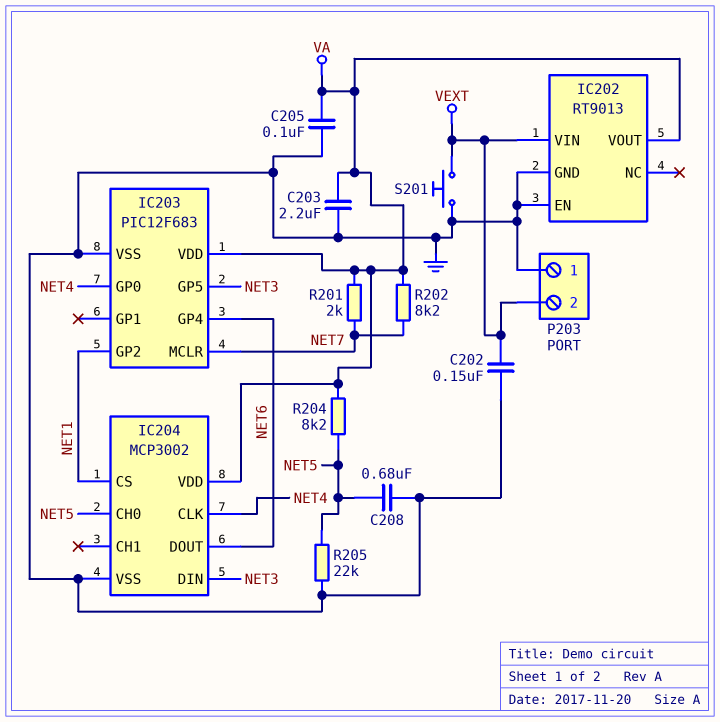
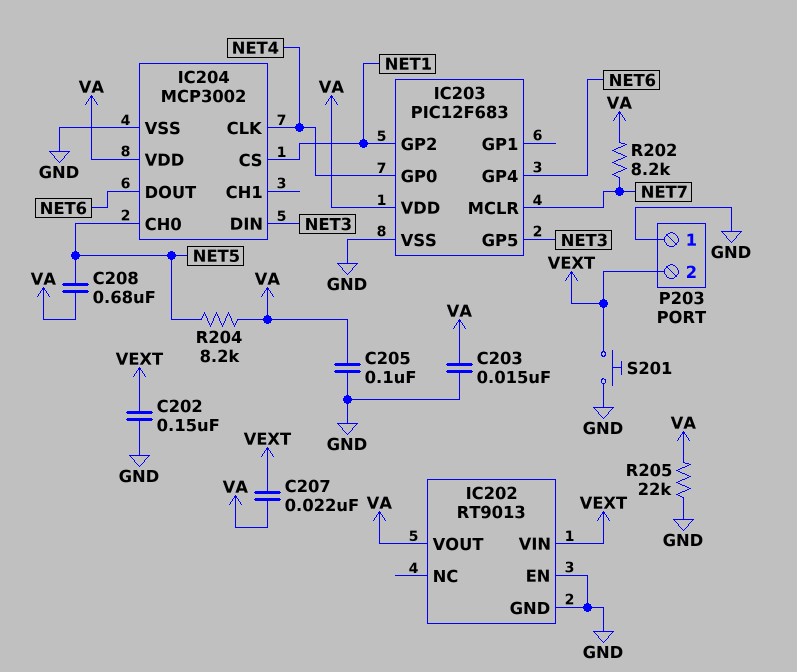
C203: 2.2uF (GND, VA) -> 15nF (GND, VA)
C207: none -> 22nF (VA, VEXT)
C208: 680nF (GND, NET5) -> 680nF (NET5, VA)
R201: 2k (NET7, VA) -> none
R205: 22k (GND, NET5) -> 22k (GND, VA)

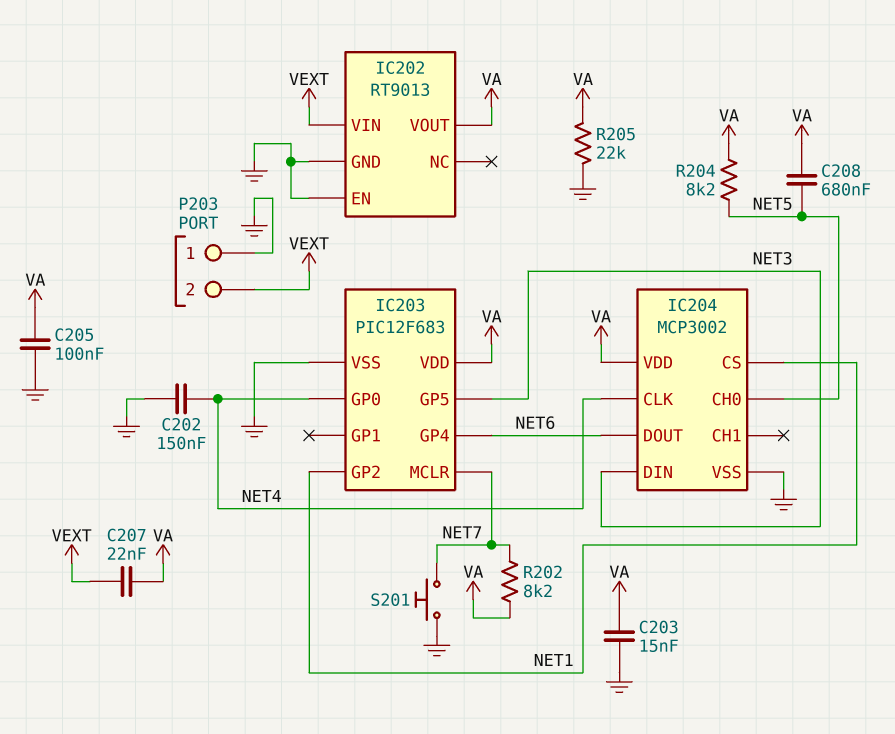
C202: 150nF (GND, VEXT) -> 150nF (GND, NET4)
S201: button (GND, VEXT) -> button (GND, NET7)

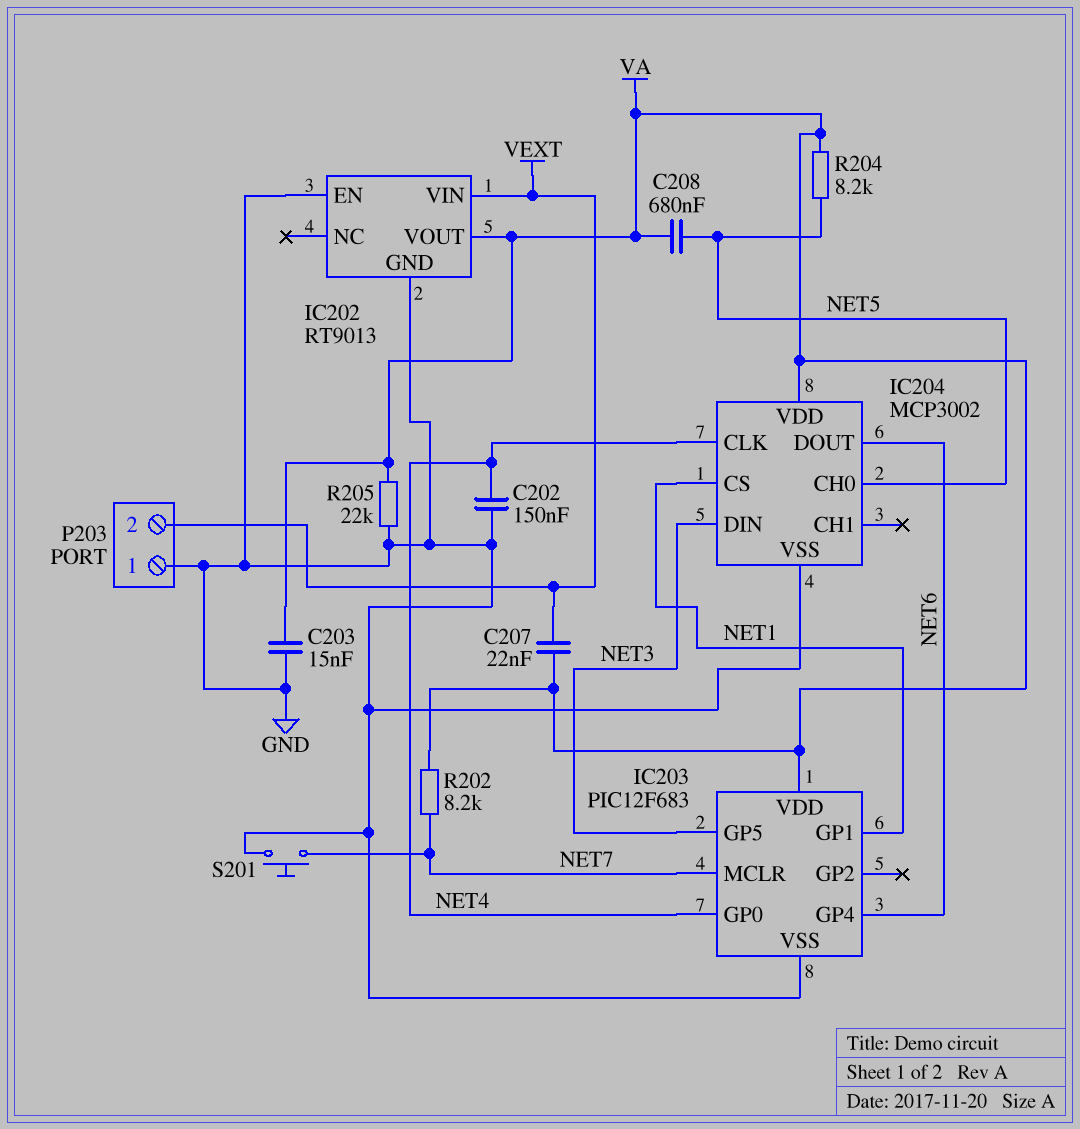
C205: 100nF (GND, VA) -> none
IC203 pin GP1: none -> NET1
IC203 pin GP2: NET1 -> none

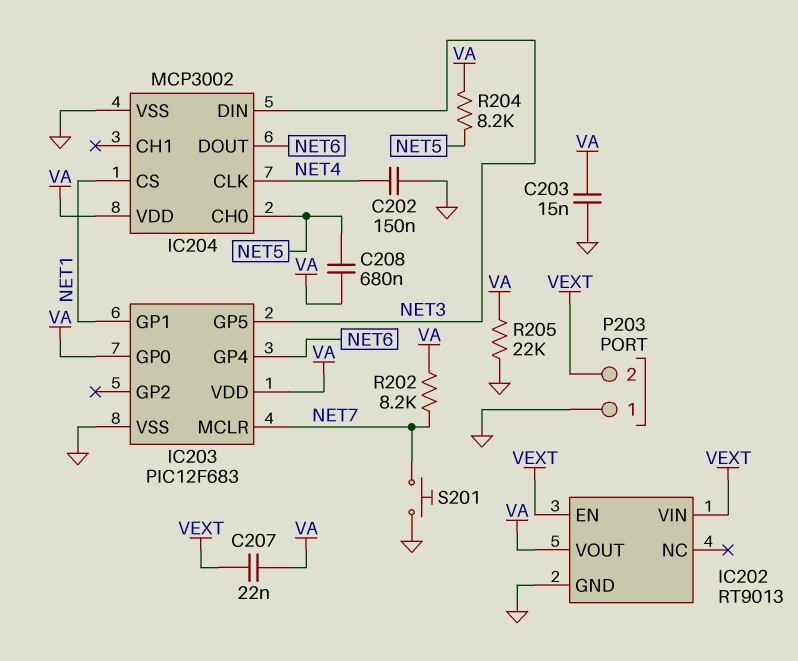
IC202 pin EN: GND -> VEXT
IC203 pin GP0: NET4 -> VA

